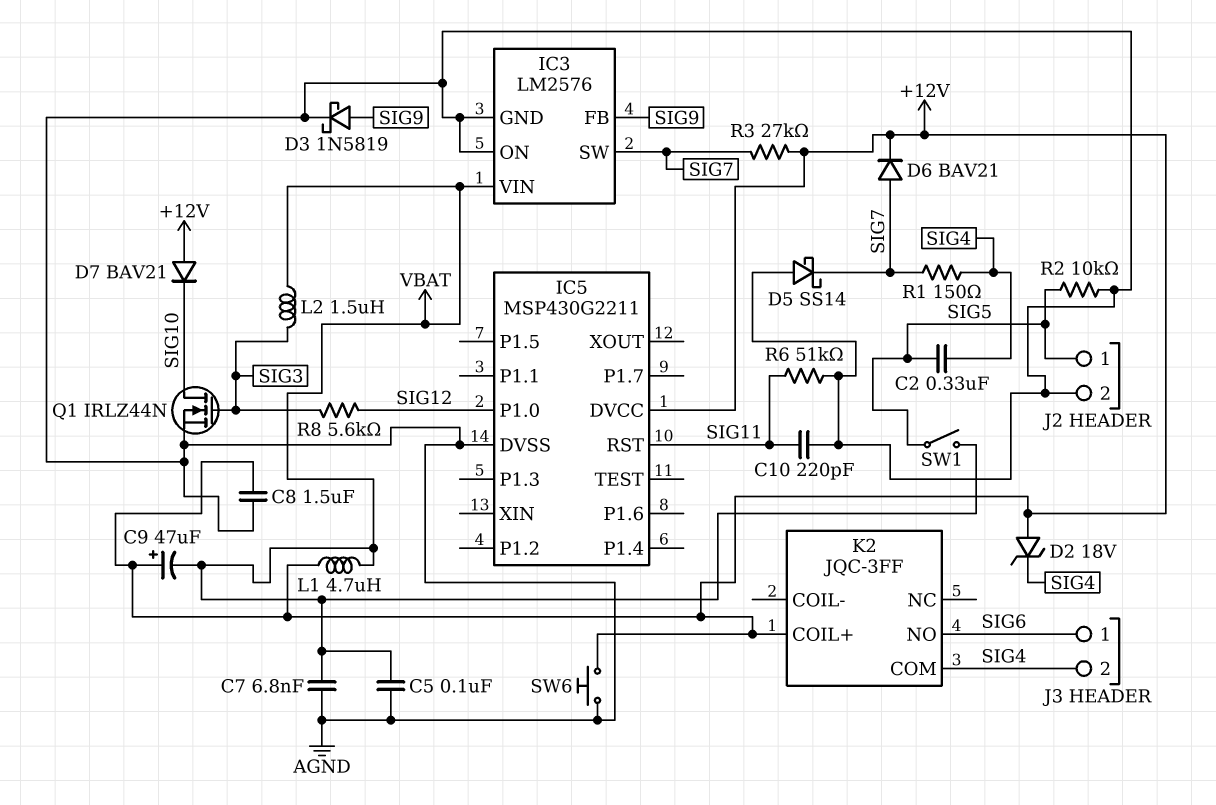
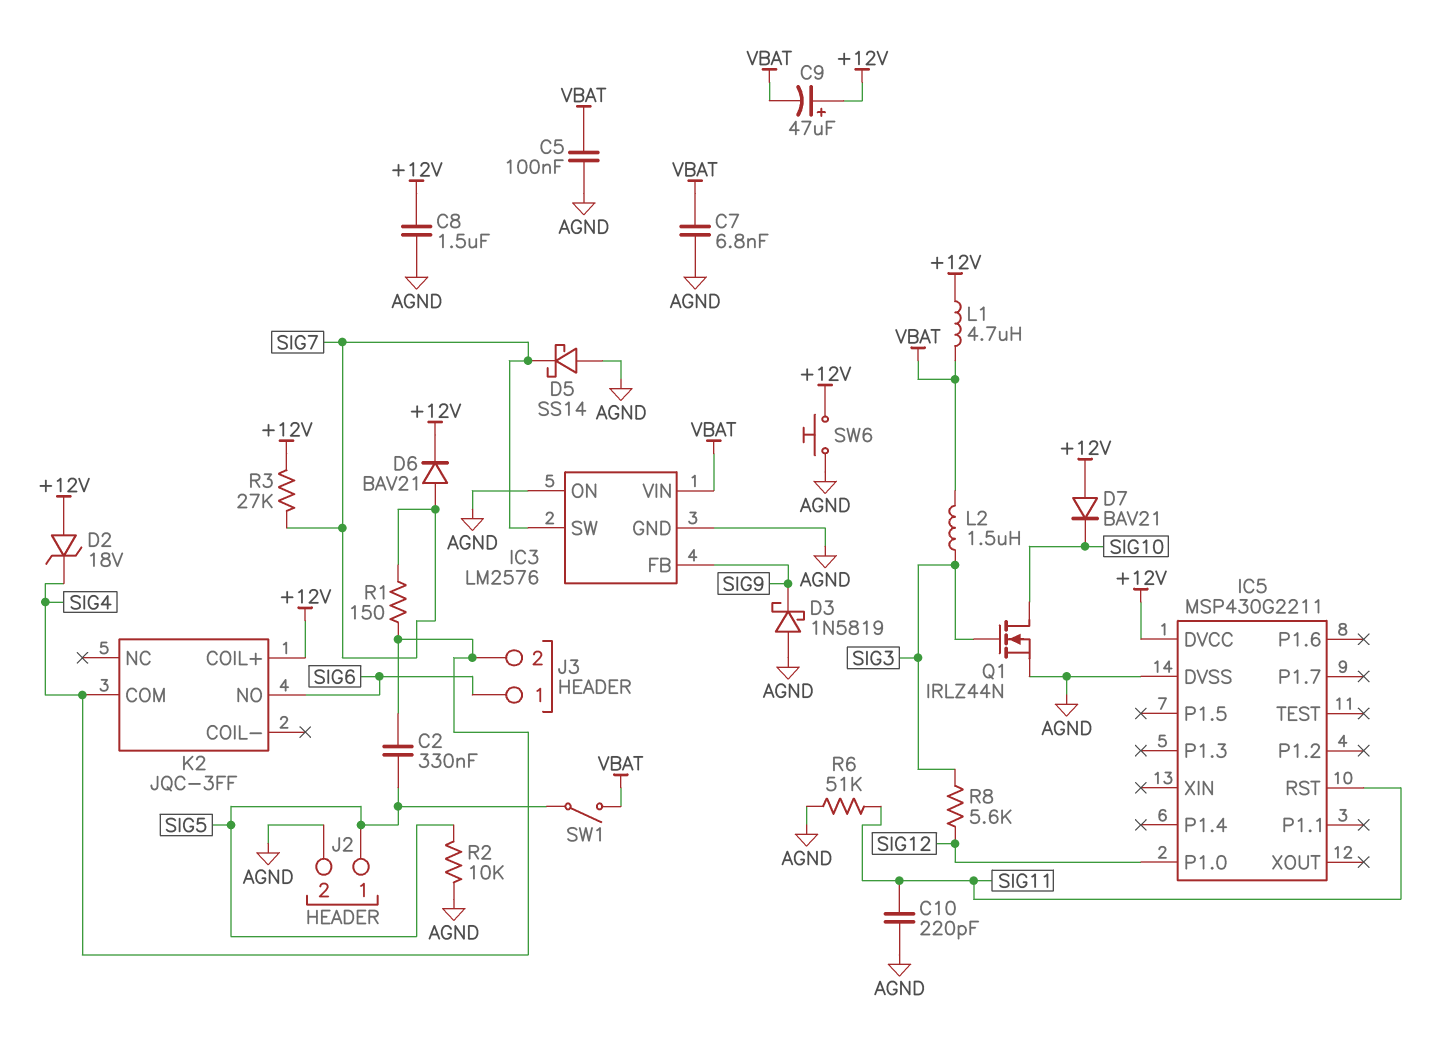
D3: schottky 1N5819 (A SIG9, K AGND) -> schottky 1N5819 (A AGND, K SIG9)

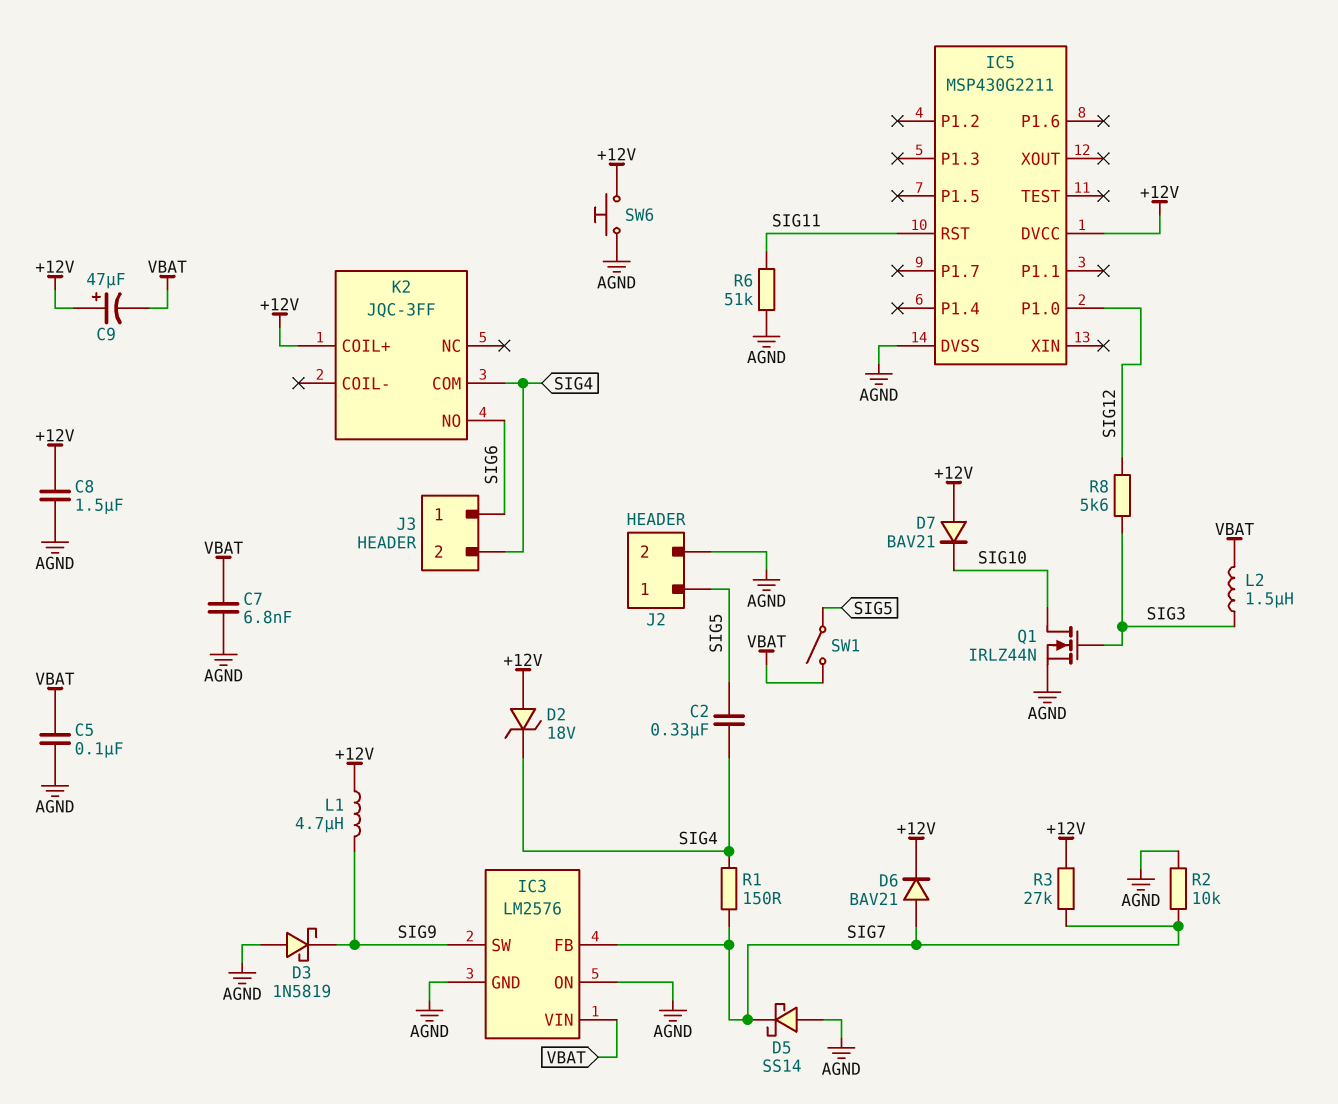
C10: 220pF (AGND, SIG11) -> none
IC3 pin FB: SIG9 -> SIG7
IC3 pin SW: SIG7 -> SIG9
L1: 4.7uH (+12V, VBAT) -> 4.7uH (+12V, SIG9)
R2: 10k (AGND, SIG5) -> 10k (AGND, SIG7)

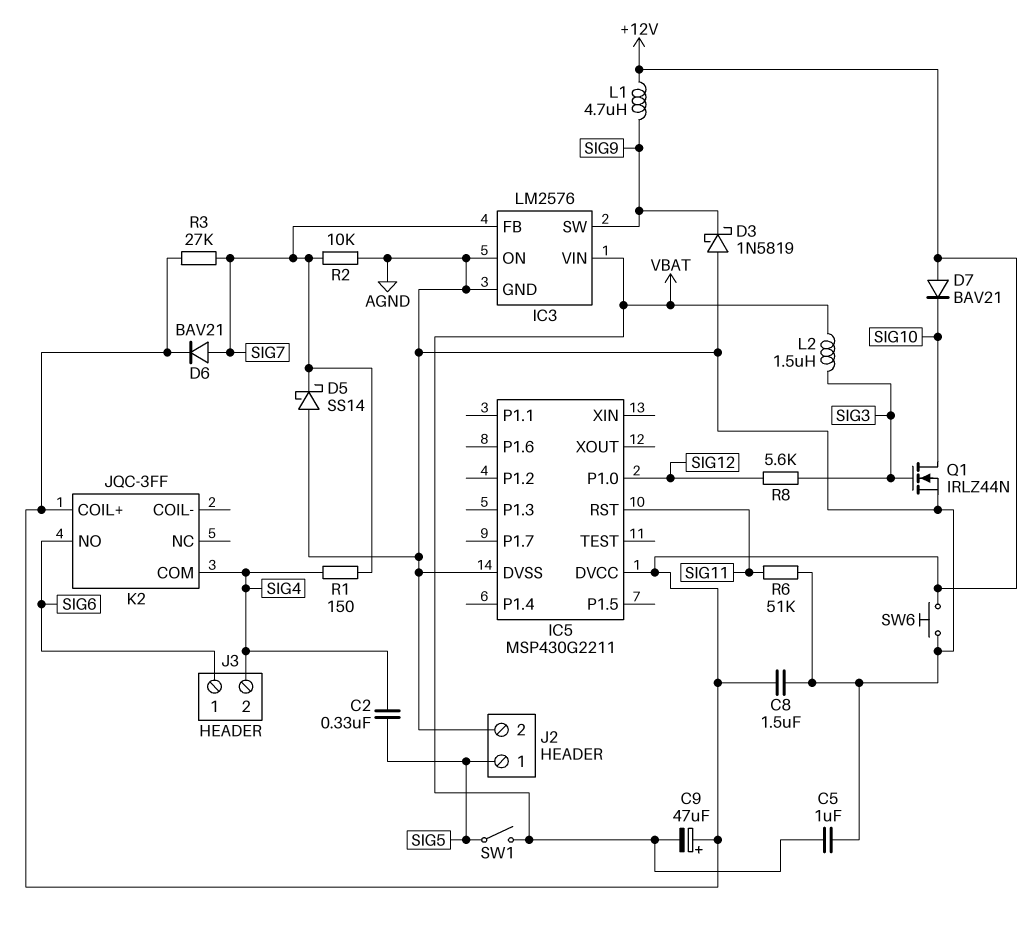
C5: 100nF (AGND, VBAT) -> 1uF (AGND, VBAT)
C7: 6.8nF (AGND, VBAT) -> none
D2: zener 18V (A +12V, K SIG4) -> none

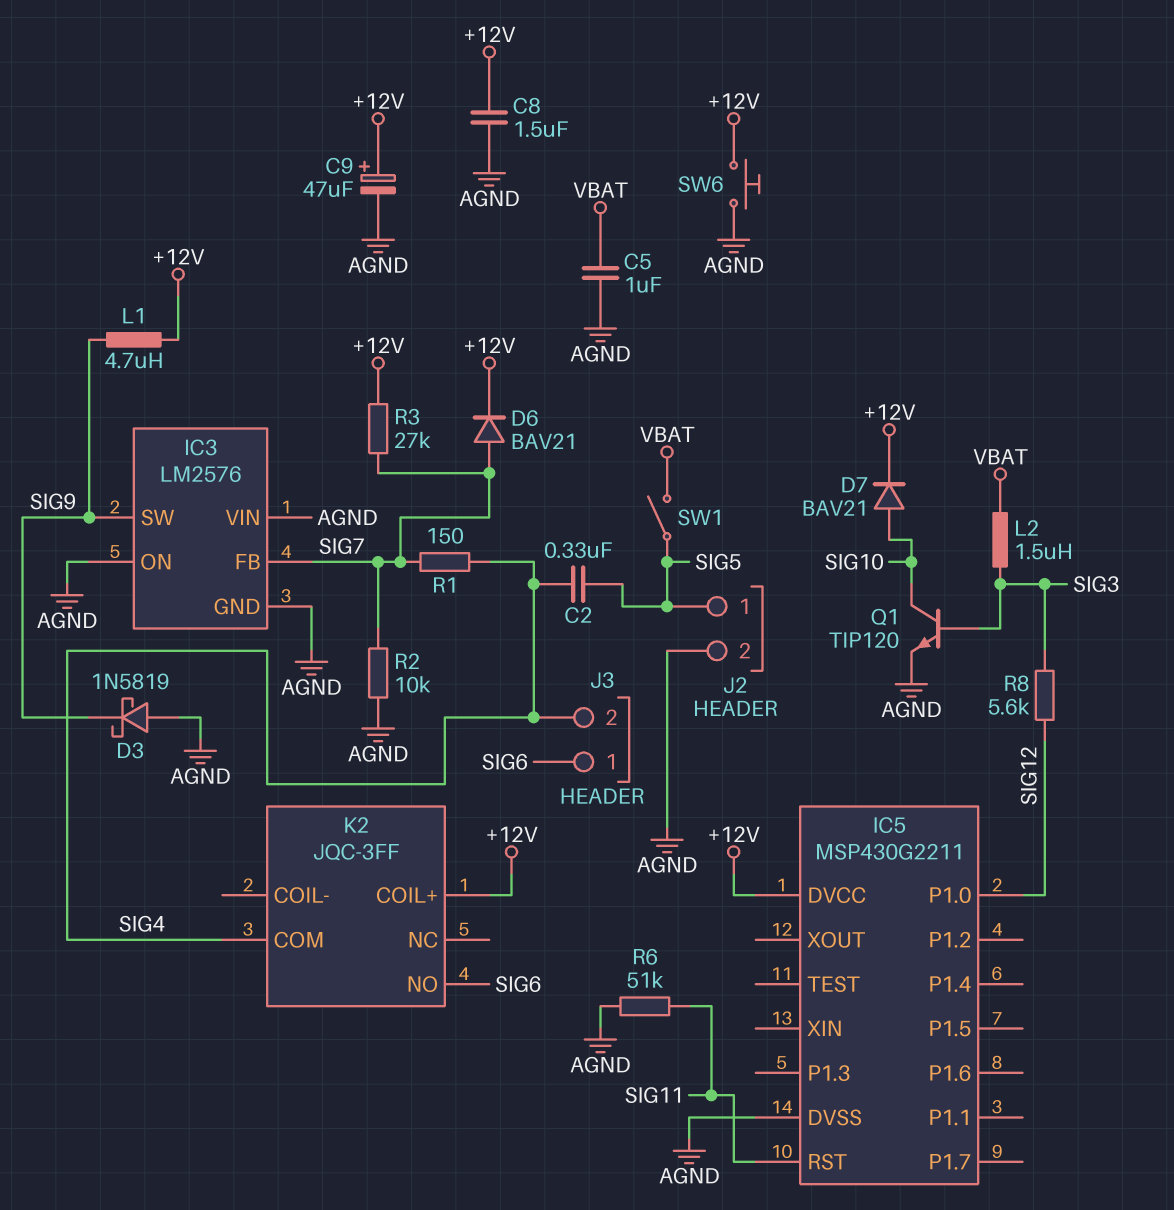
C9: 47uF (plus +12V, minus VBAT) -> 47uF (plus +12V, minus AGND)
D5: schottky SS14 (A AGND, K SIG7) -> none
D7: diode BAV21 (A +12V, K SIG10) -> diode BAV21 (A SIG10, K +12V)
IC3 pin VIN: VBAT -> AGND
Q1: NMOS IRLZ44N (G SIG3, D SIG10, S AGND) -> NPN TIP120 (B SIG3, C SIG10, E AGND)

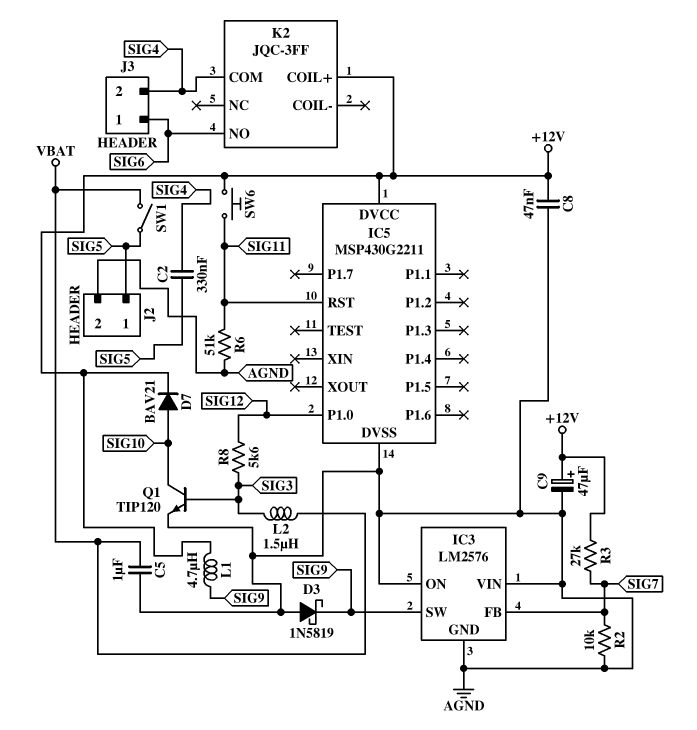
C8: 1.5uF (+12V, AGND) -> 47nF (+12V, AGND)
D6: diode BAV21 (A SIG7, K +12V) -> none
R1: 150 (SIG4, SIG7) -> none
SW6: button (+12V, AGND) -> button (+12V, SIG11)

